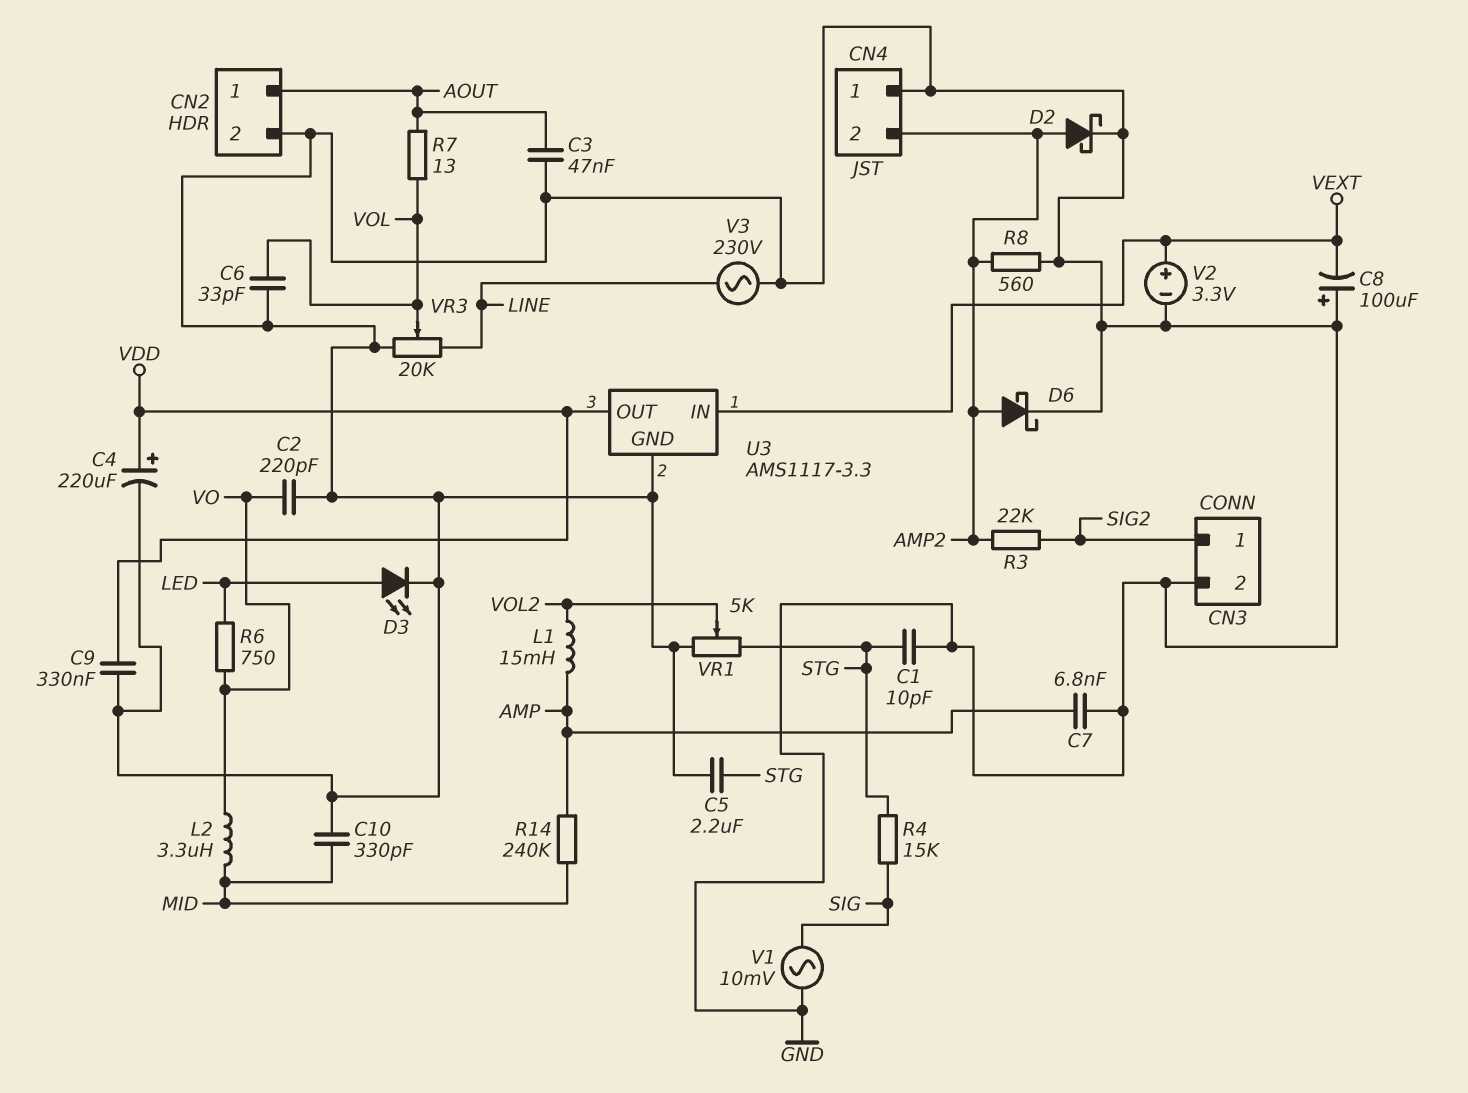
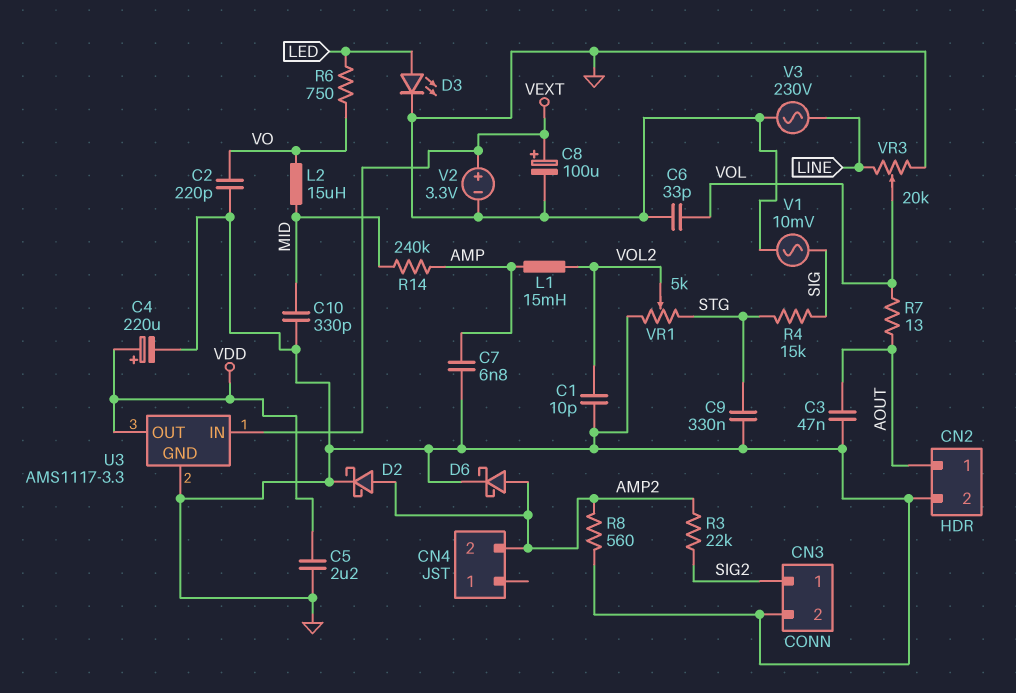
C1: 10pF (GND, STG) -> 10pF (GND, VOL2)
C5: 2.2uF (GND, STG) -> 2.2uF (GND, VDD)
C8: 100uF (plus GND, minus VEXT) -> 100uF (plus VEXT, minus GND)
C9: 330nF (GND, VDD) -> 330nF (GND, STG)
CN4 pin 1: GND -> none
L2: 3.3uH (MID, VO) -> 15uH (MID, VO)

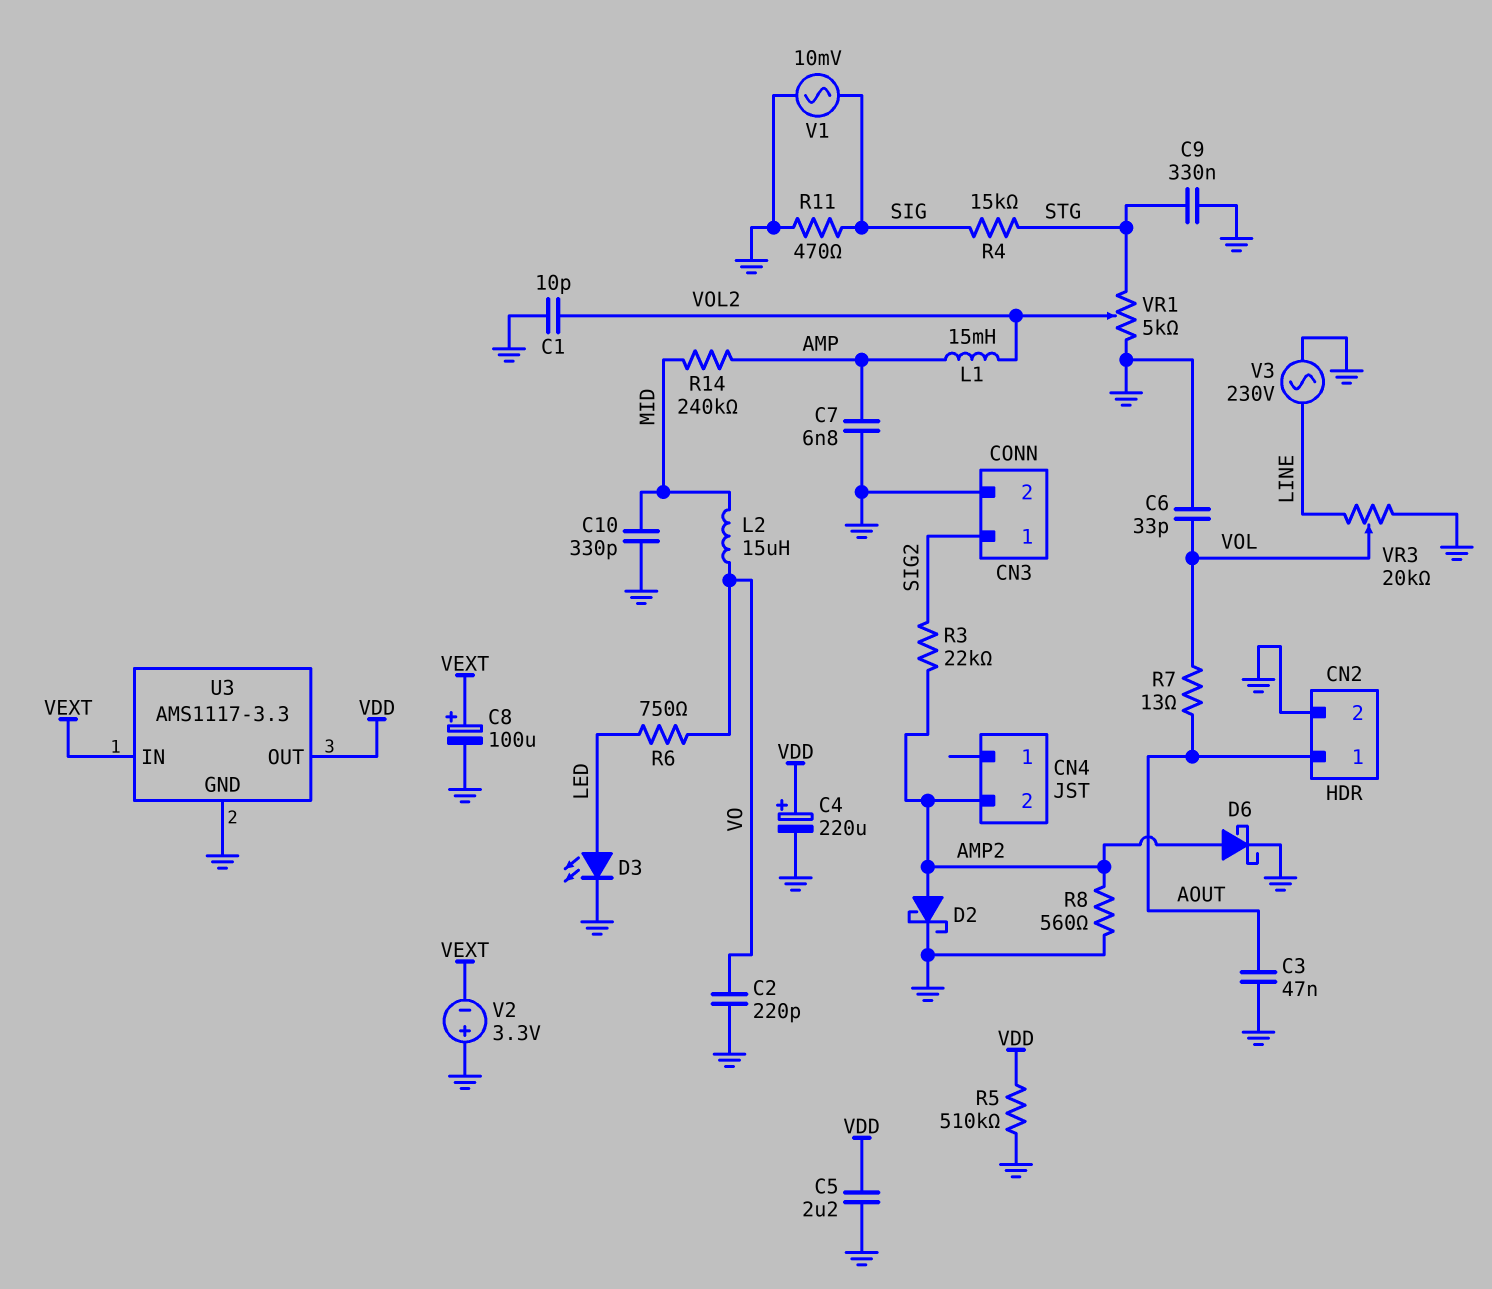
R5: none -> 510k (GND, VDD)
R11: none -> 470 (GND, SIG)
V2: 3.3V (plus VEXT, minus GND) -> 3.3V (plus GND, minus VEXT)

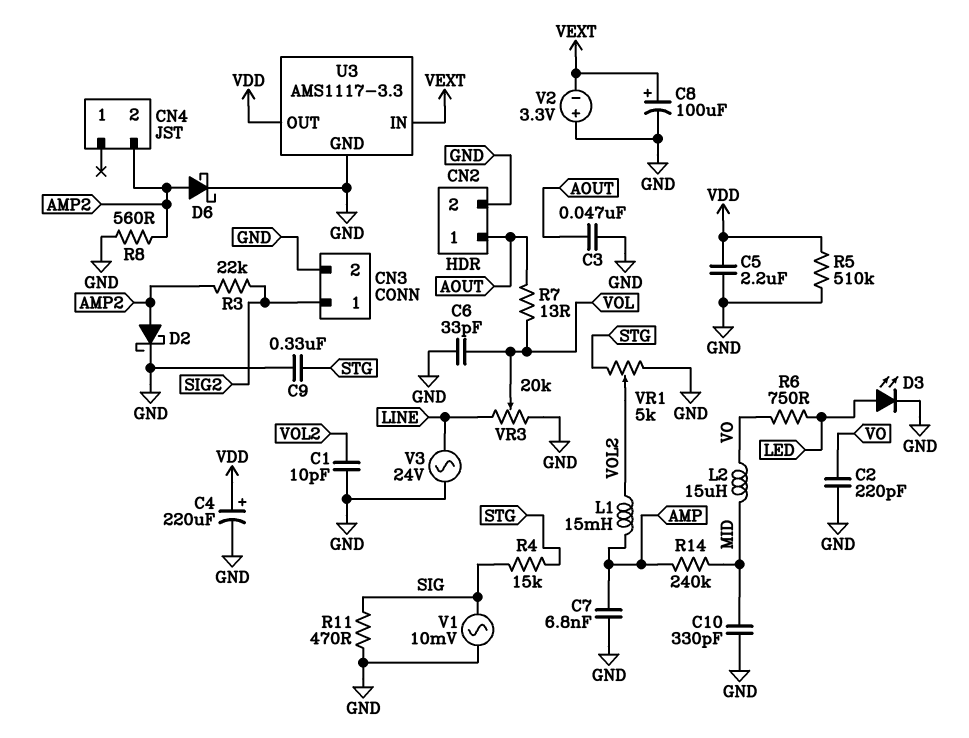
V3: AC 230V (GND, LINE) -> AC 24V (GND, LINE)

